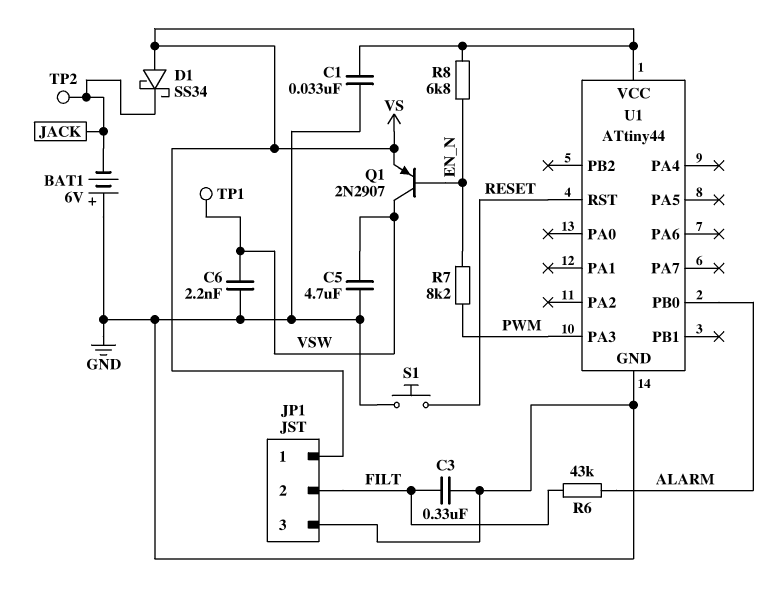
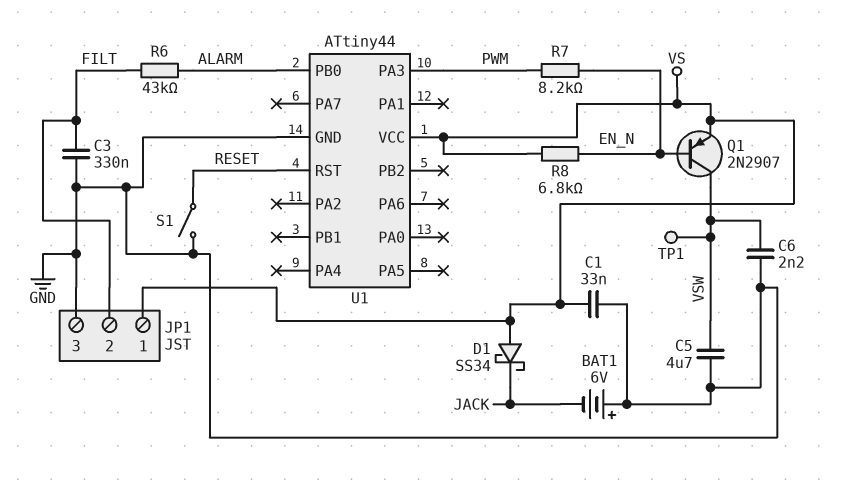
S1: button (GND, RESET) -> switch (GND, RESET)
TP2: test point (JACK) -> none

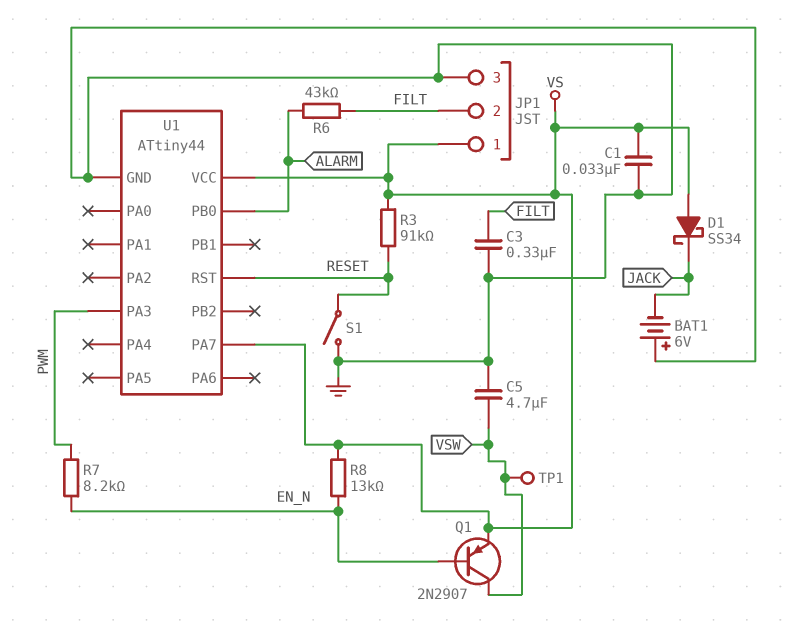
C6: 2.2nF (GND, VSW) -> none
R3: none -> 91k (RESET, VS)
R8: 6.8k (EN_N, VS) -> 13k (EN_N, VS)
U1 pin PA7: none -> VS

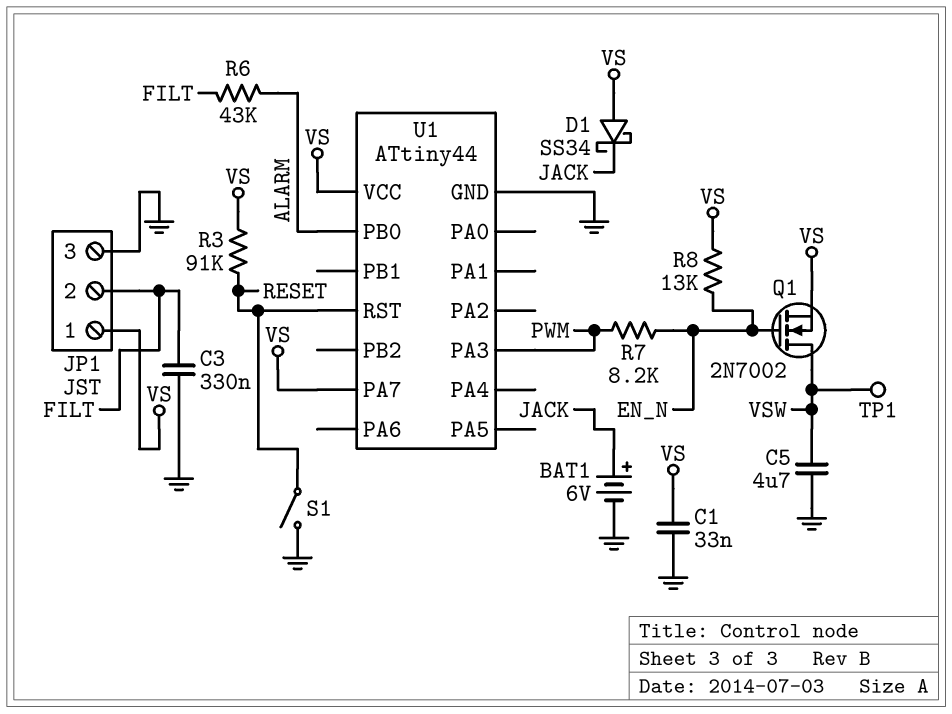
BAT1: 6V (plus GND, minus JACK) -> 6V (plus JACK, minus GND)
Q1: PNP 2N2907 (B EN_N, C VSW, E VS) -> NMOS 2N7002 (G EN_N, D VSW, S VS)

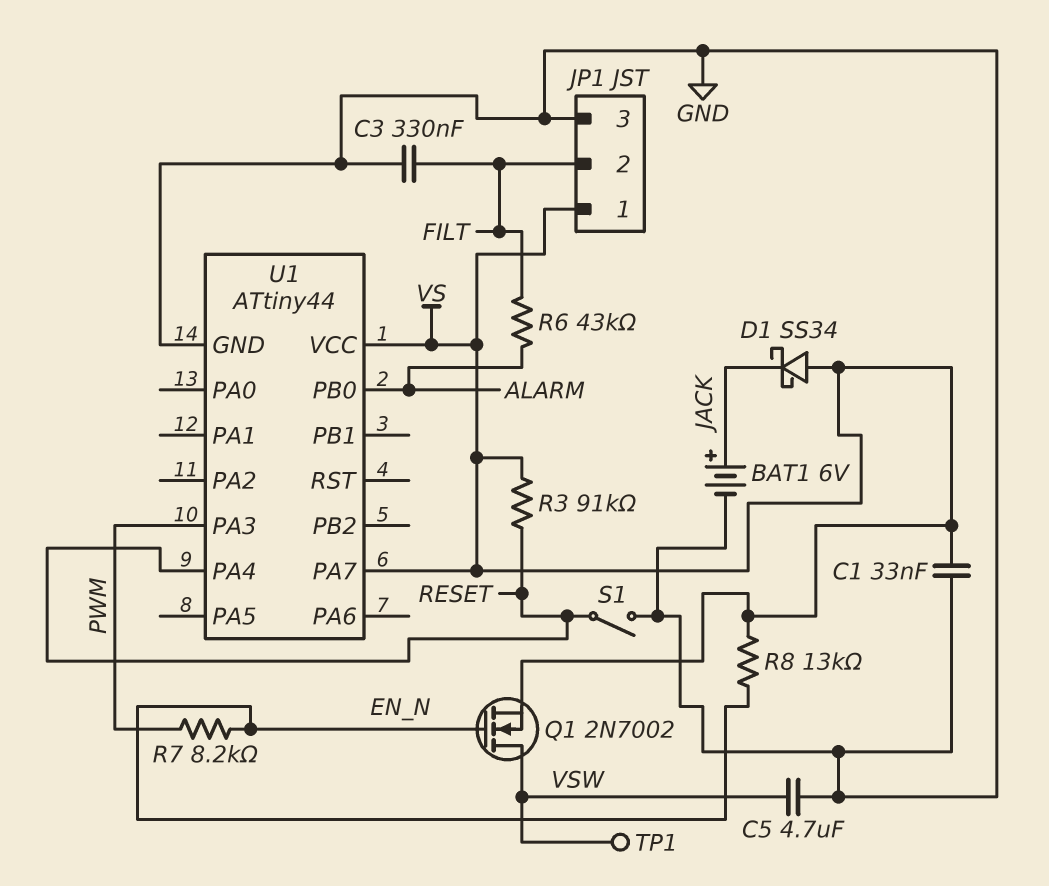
U1 pin PA4: none -> RESET
U1 pin RST: RESET -> none

